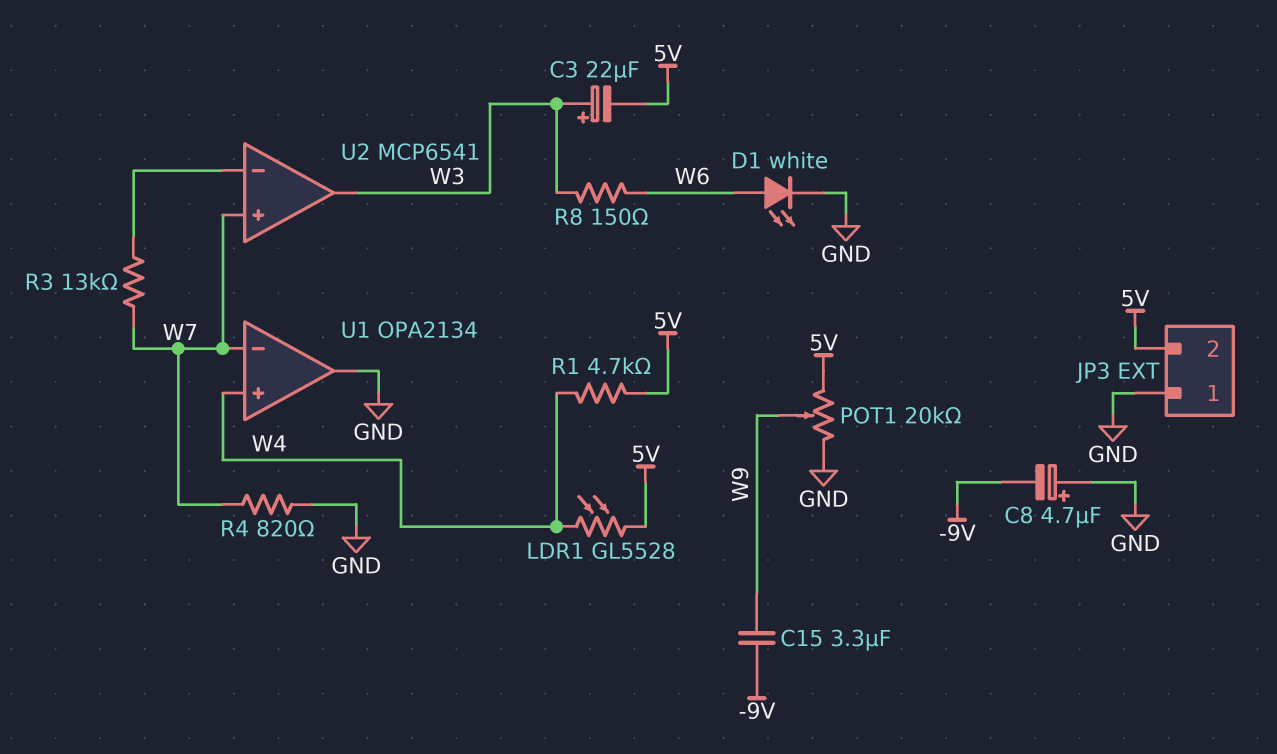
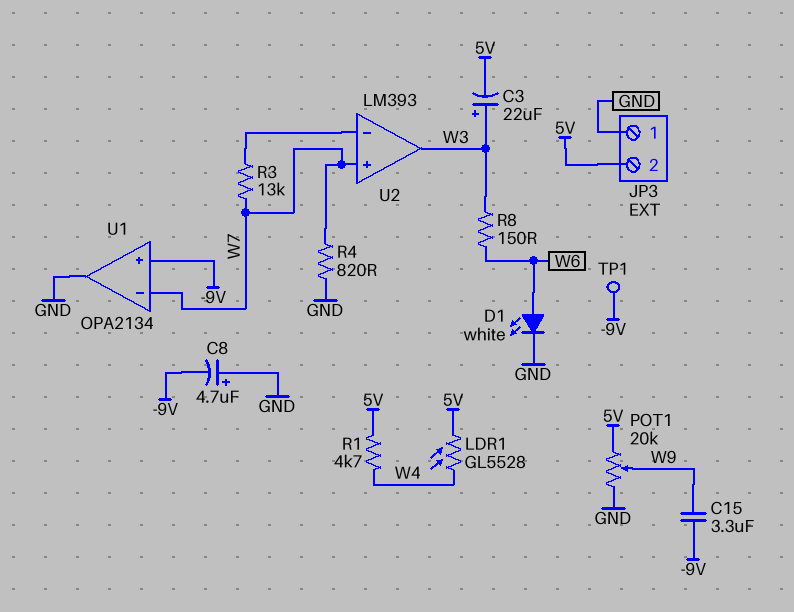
TP1: none -> test point (-9V)
U1 pin in+: W4 -> -9V
U2: MCP6541 -> LM393

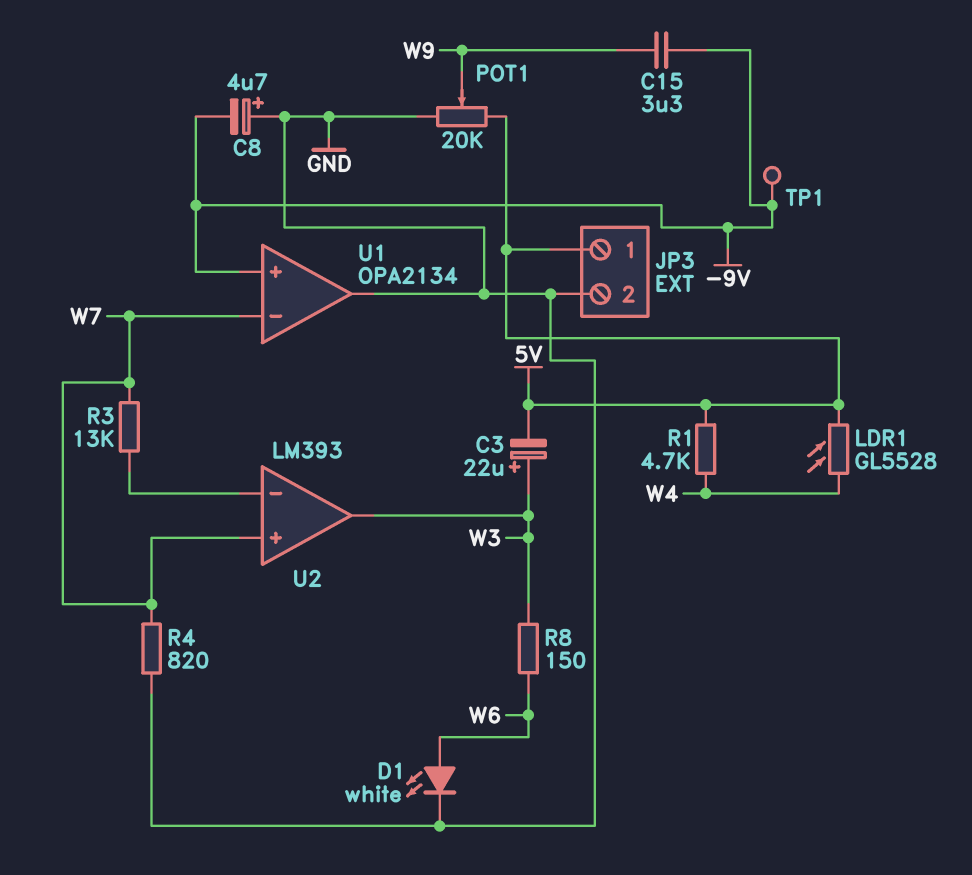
JP3 pin 1: GND -> 5V
JP3 pin 2: 5V -> GND

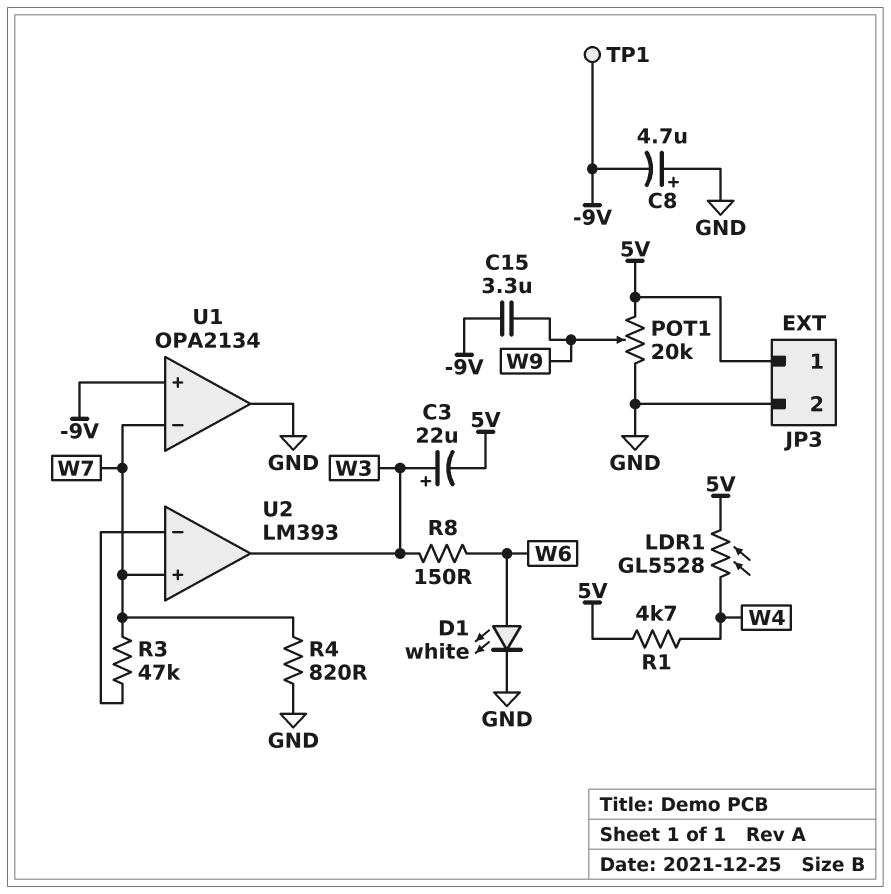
R3: 13k (U2/in-, W7) -> 47k (U2/in-, W7)

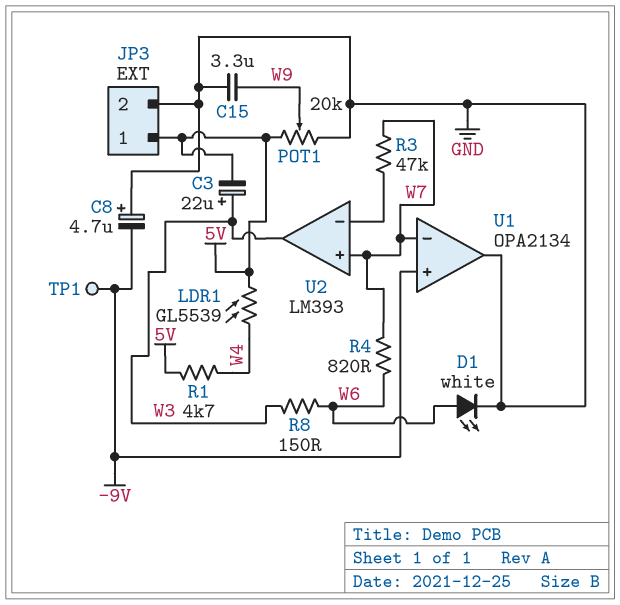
C15: 3.3uF (-9V, W9) -> 3.3uF (GND, W9)
LDR1: GL5528 (5V, W4) -> GL5539 (5V, W4)
R4: 820 (GND, W7) -> 820 (W6, W7)

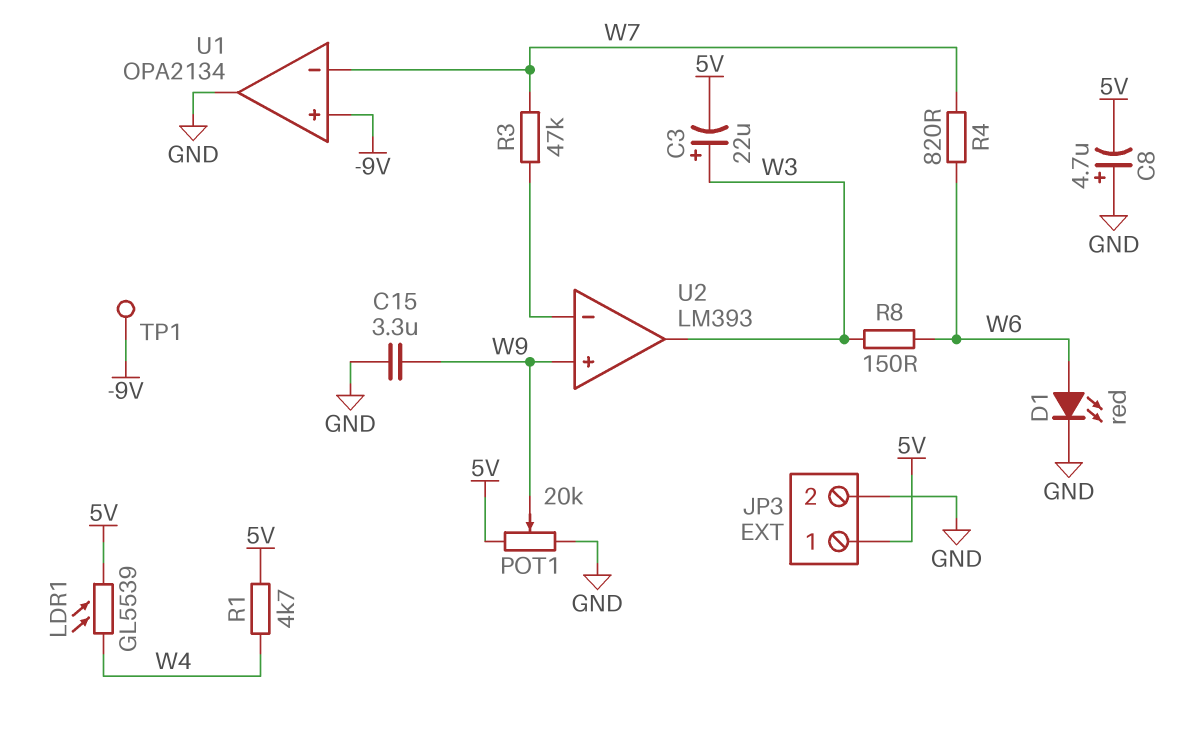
C8: 4.7uF (plus GND, minus -9V) -> 4.7uF (plus GND, minus 5V)
D1: LED white (A W6, K GND) -> LED red (A W6, K GND)
U2 pin in+: W7 -> W9

